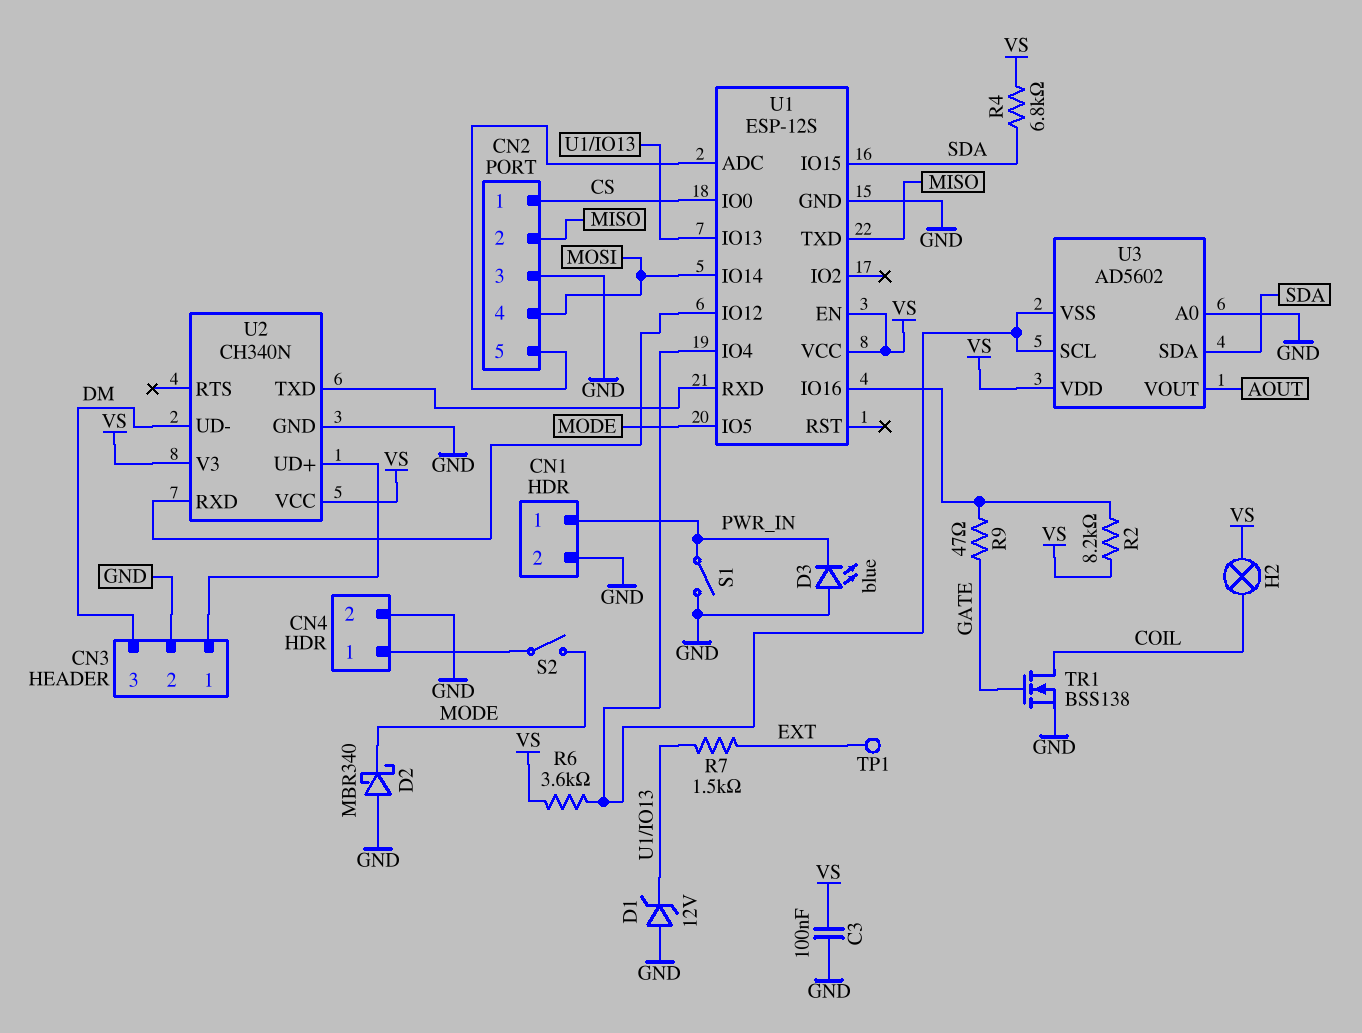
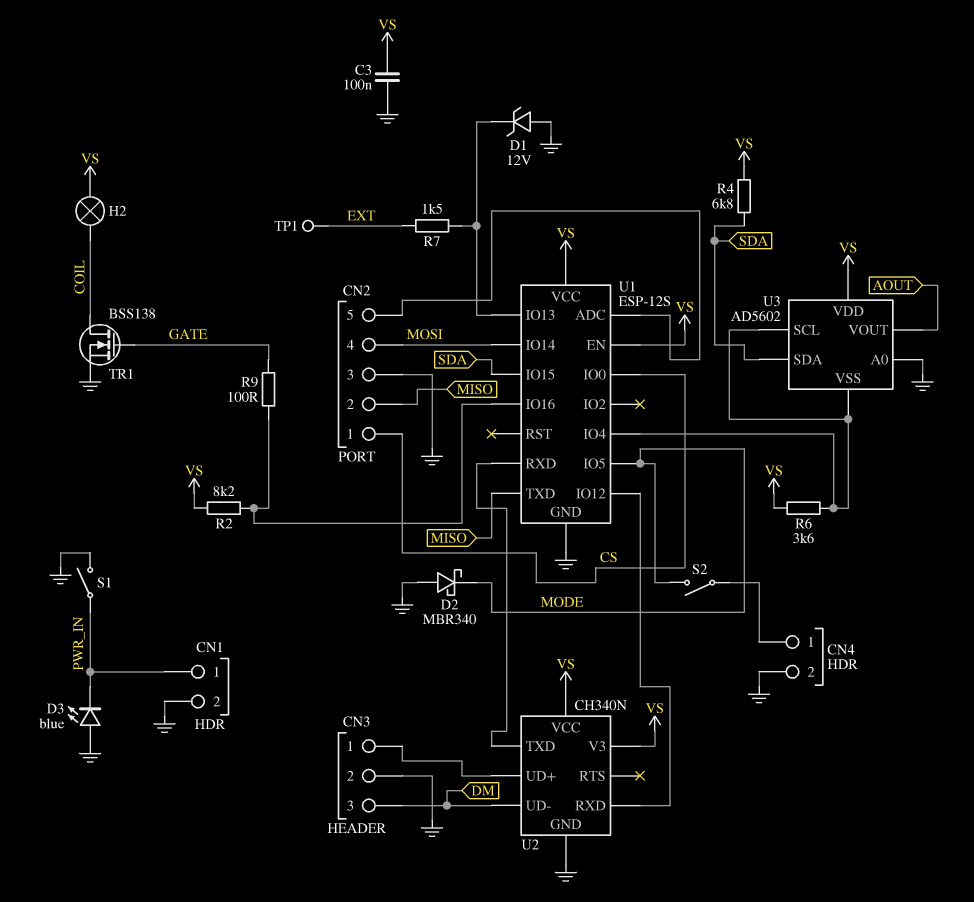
R9: 47 (GATE, U1/IO16) -> 100 (GATE, U1/IO16)

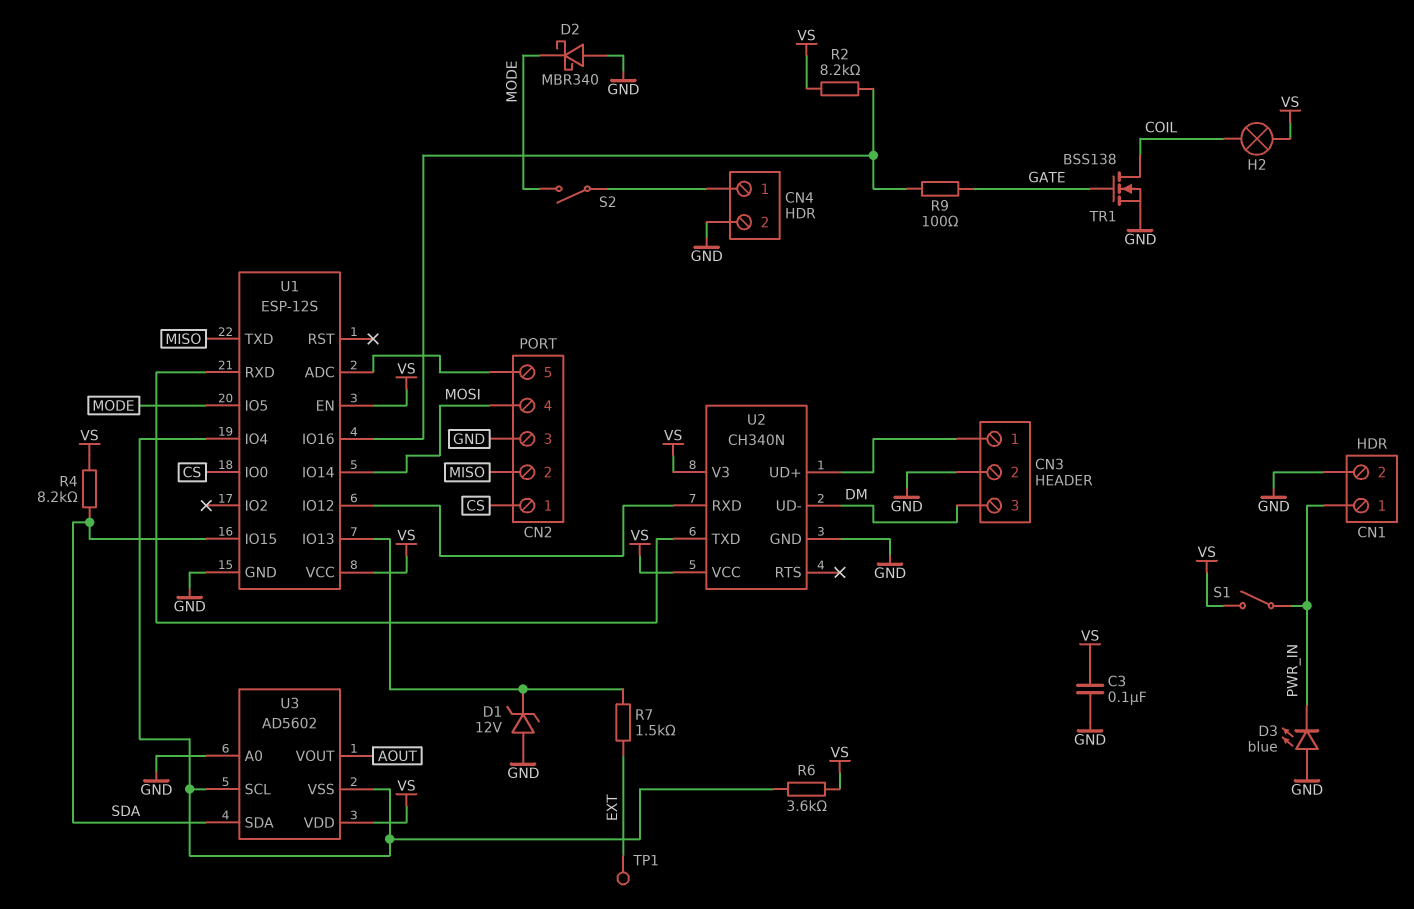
R4: 6.8k (SDA, VS) -> 8.2k (SDA, VS)
S1: switch (GND, PWR_IN) -> switch (PWR_IN, VS)

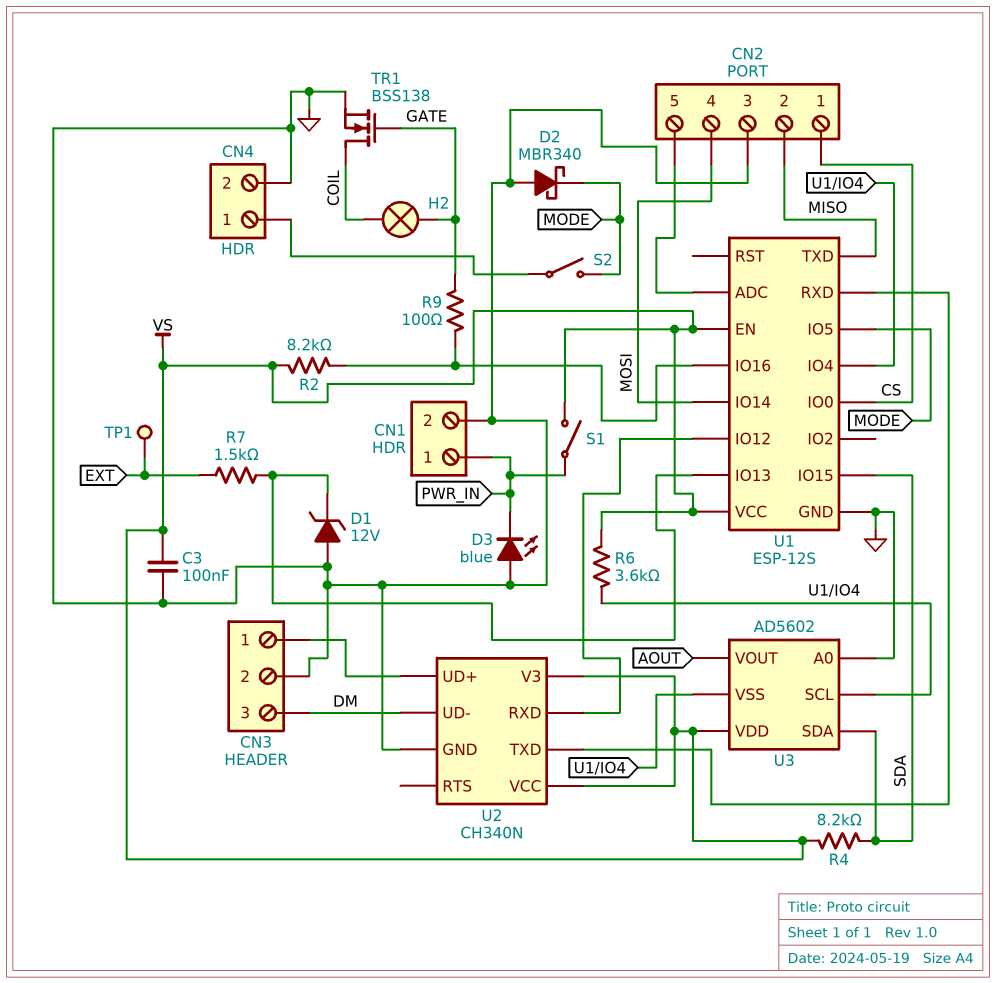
H2: lamp (COIL, VS) -> lamp (COIL, GATE)

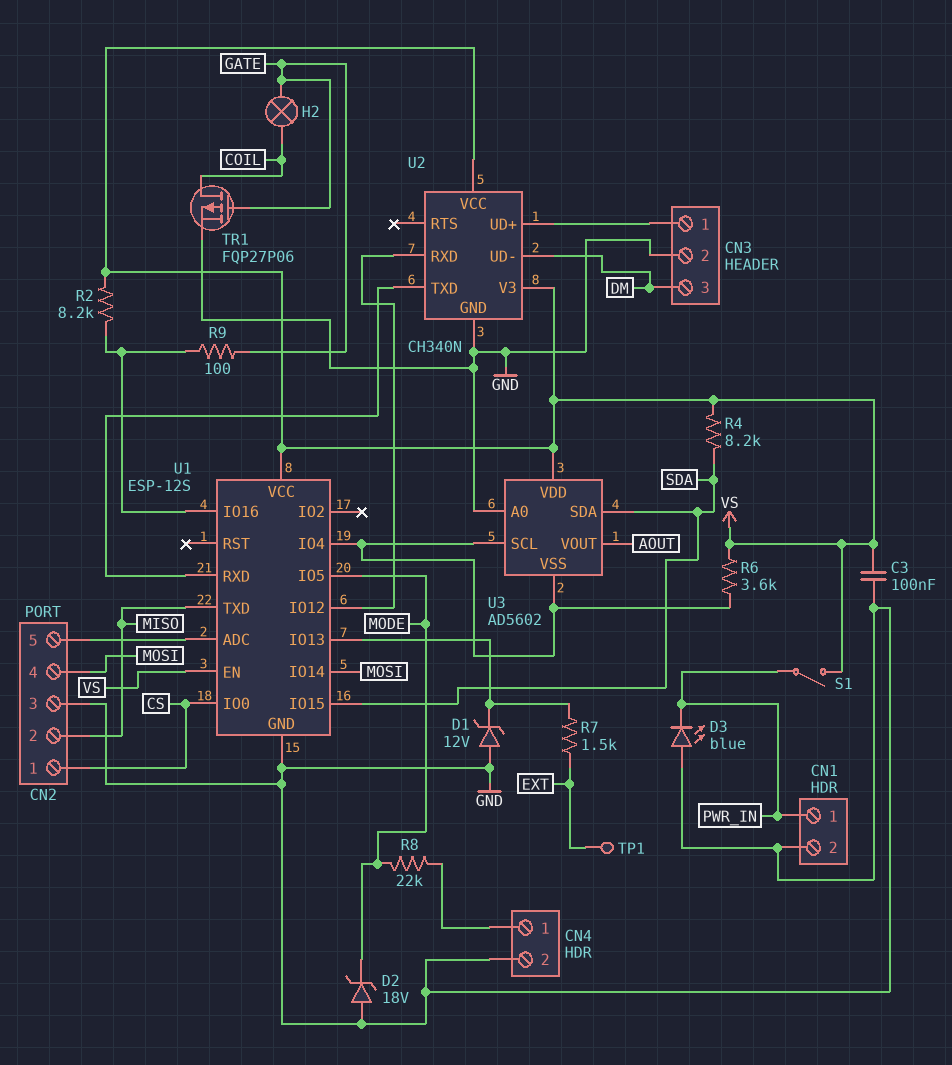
D2: schottky MBR340 (A GND, K MODE) -> zener 18V (A GND, K MODE)
R8: none -> 22k (CN4/1, MODE)
S2: switch (CN4/1, MODE) -> none
TR1: NMOS BSS138 (G GATE, D COIL, S GND) -> PMOS FQP27P06 (G GATE, D COIL, S GND)

